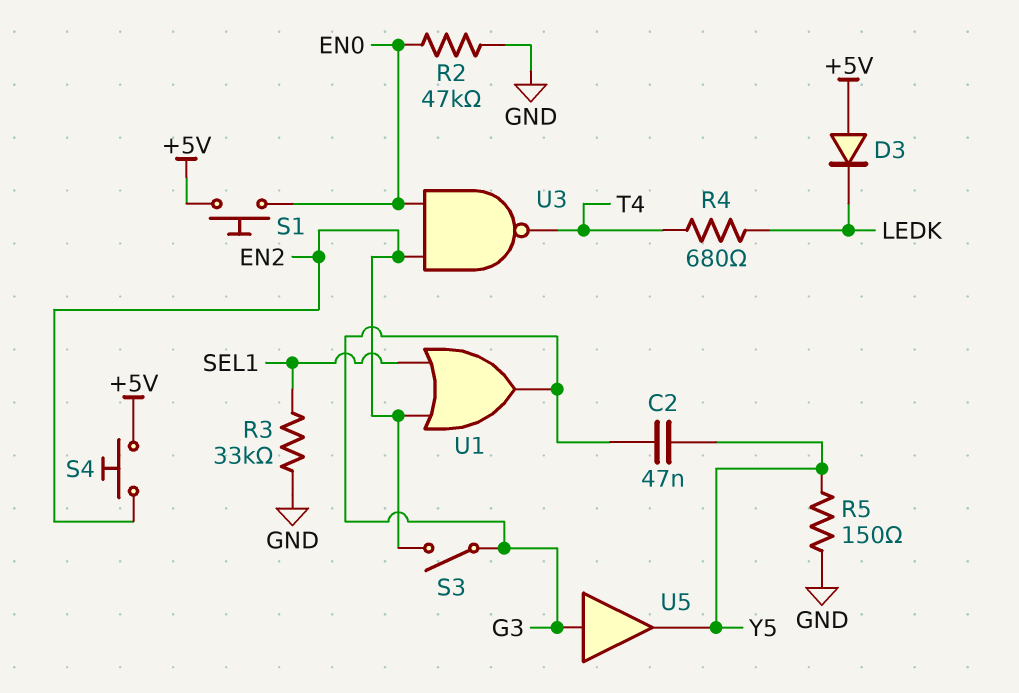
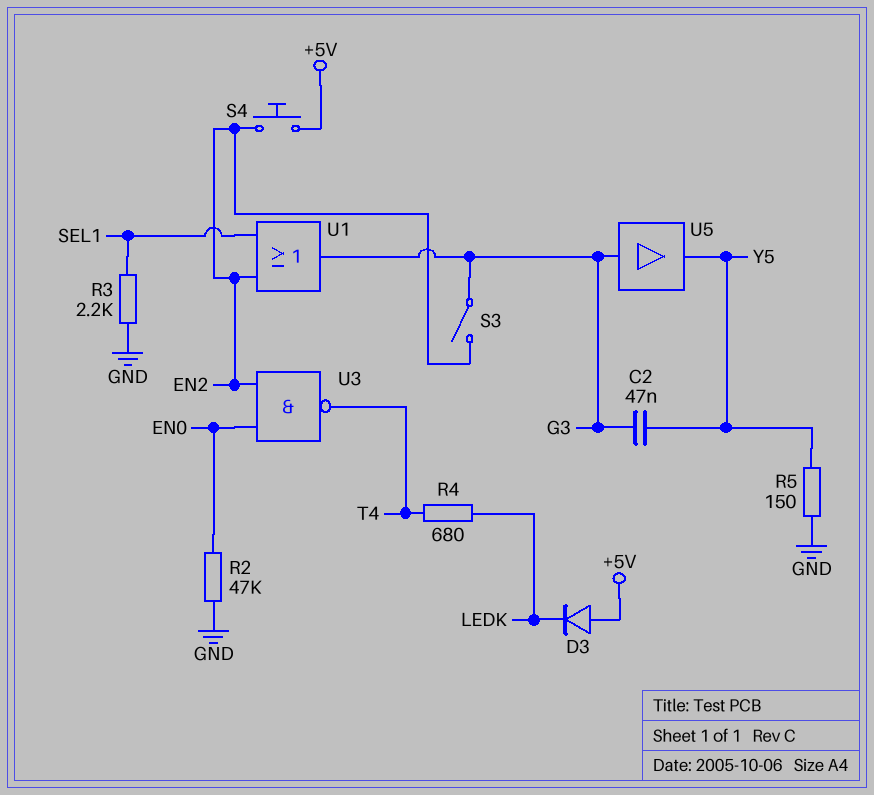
R3: 33k (GND, SEL1) -> 2.2k (GND, SEL1)
S1: button (+5V, EN0) -> none

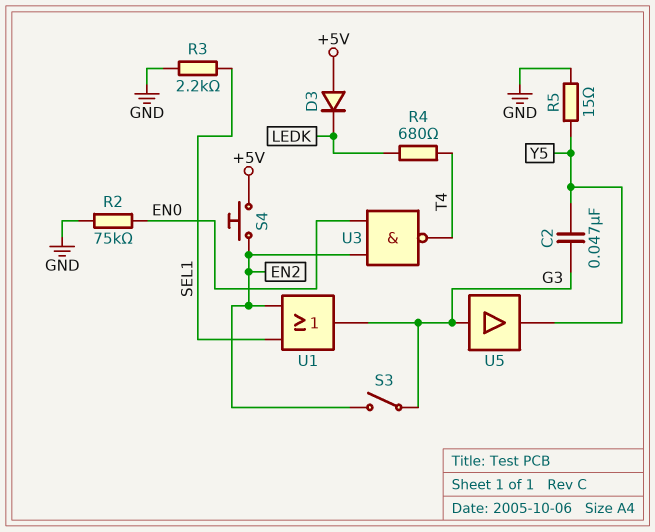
R2: 47k (EN0, GND) -> 75k (EN0, GND)
R5: 150 (GND, Y5) -> 15 (GND, Y5)

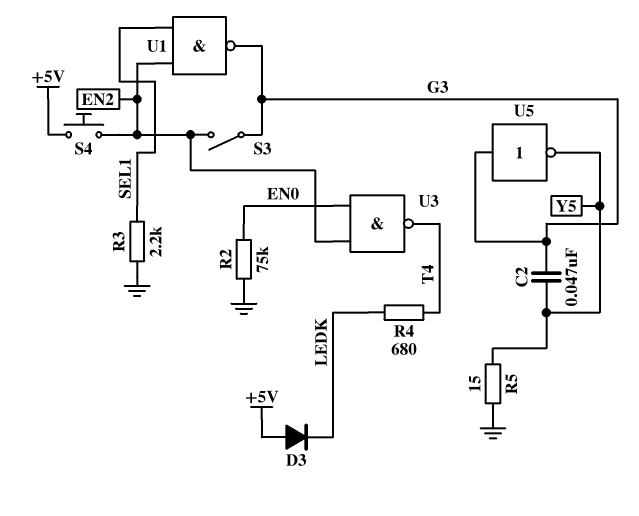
U1: OR (in EN2, in SEL1, out G3) -> NAND (in EN2, in SEL1, out G3)
U5: buffer (in G3, out Y5) -> NOT (in G3, out Y5)

